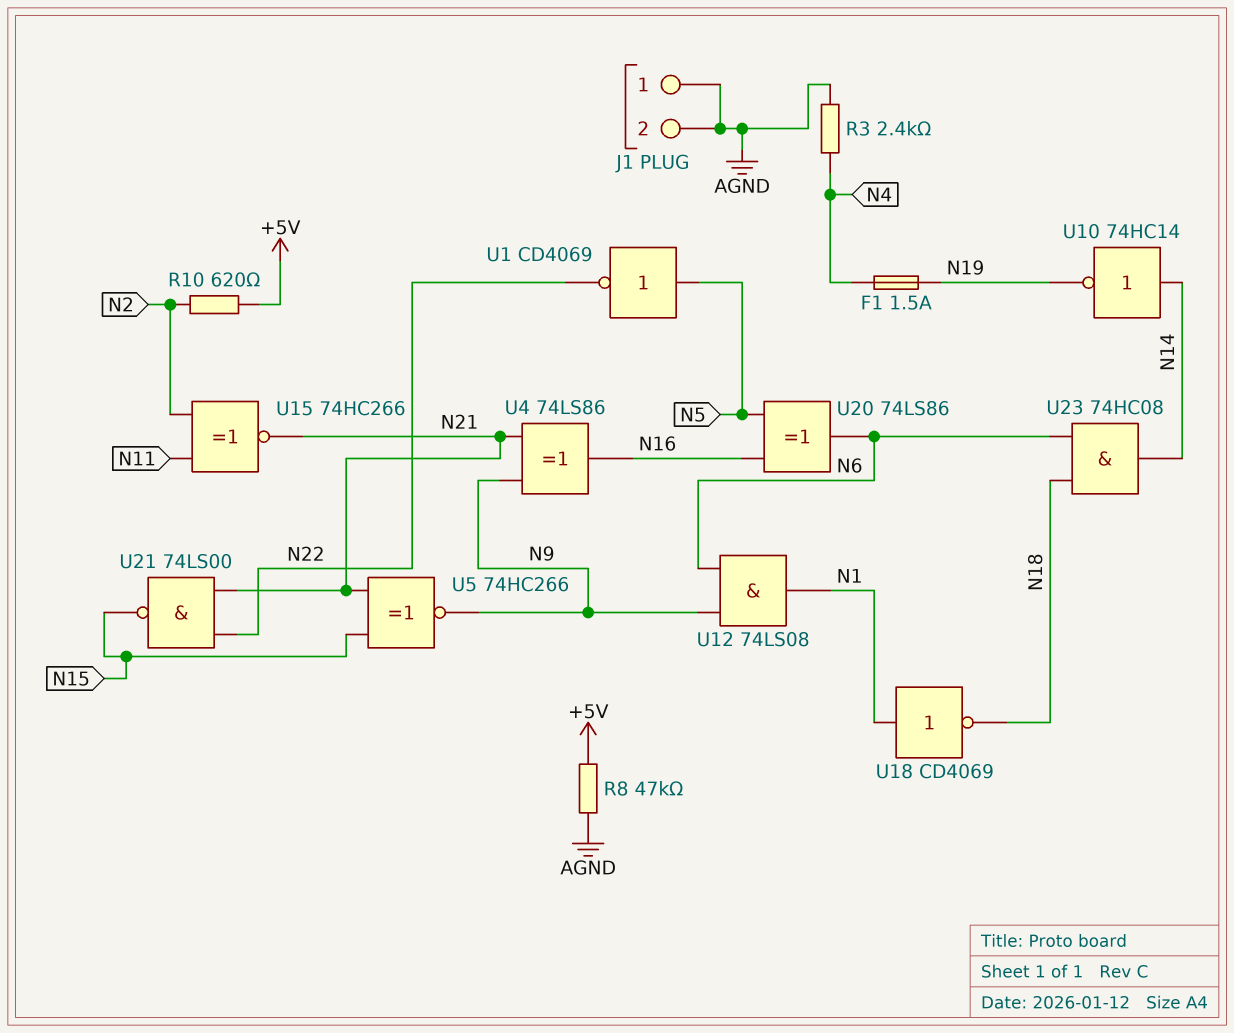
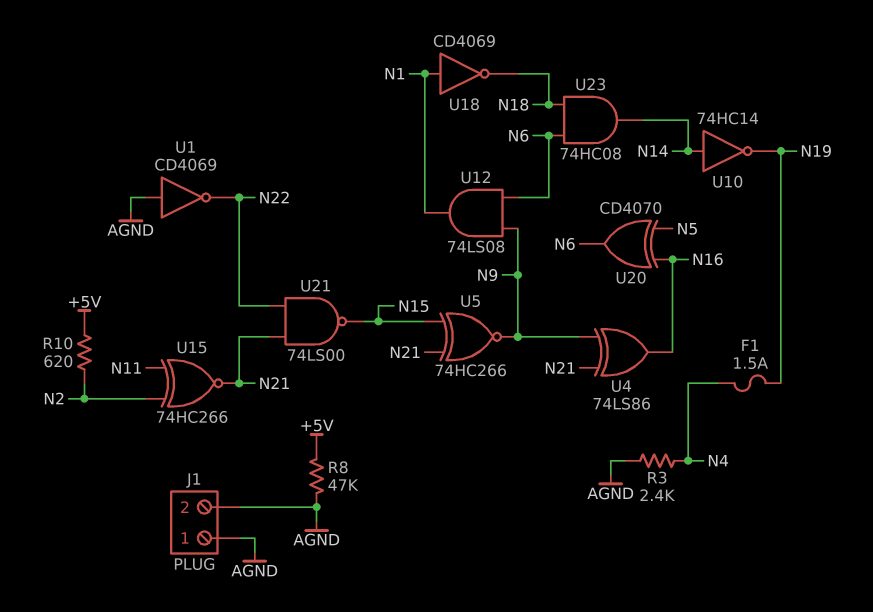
U1: NOT CD4069 (in N5, out N22) -> NOT CD4069 (in AGND, out N22)
U20: XOR 74LS86 (in N5, in N16, out N6) -> XOR CD4070 (in N5, in N16, out N6)

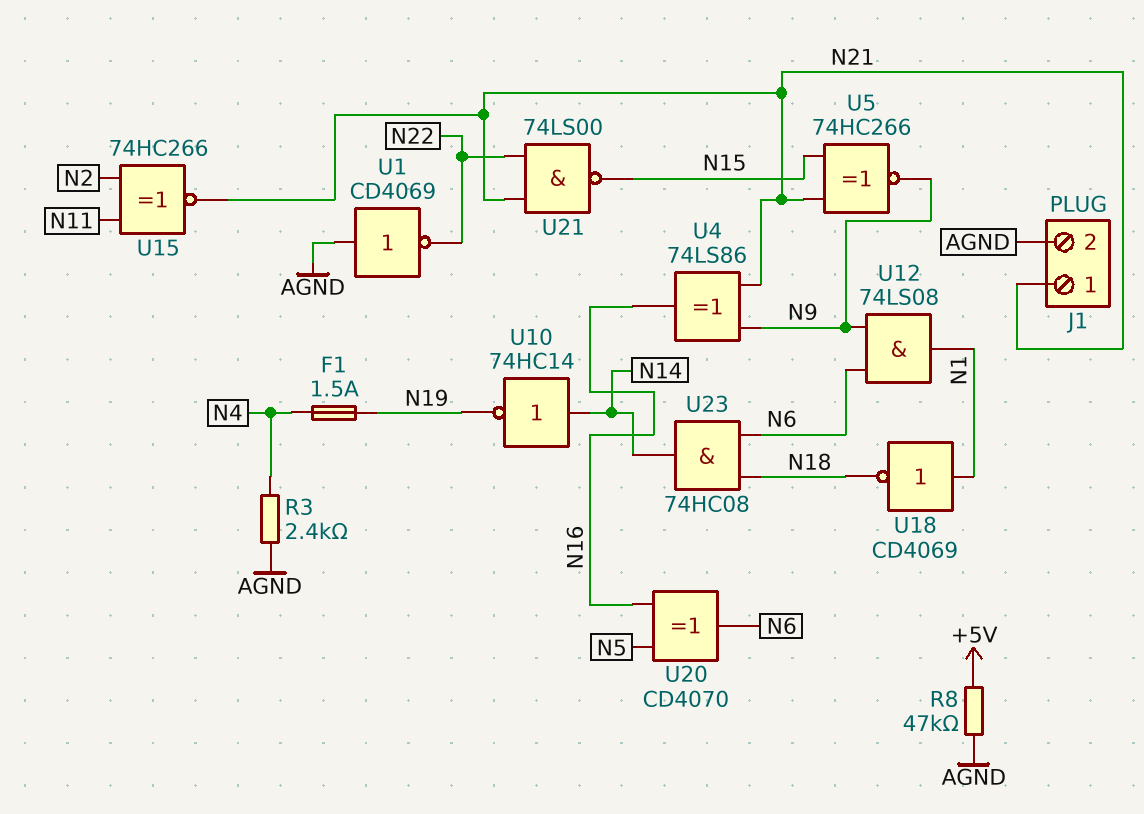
J1 pin 1: AGND -> N21
R10: 620 (+5V, N2) -> none

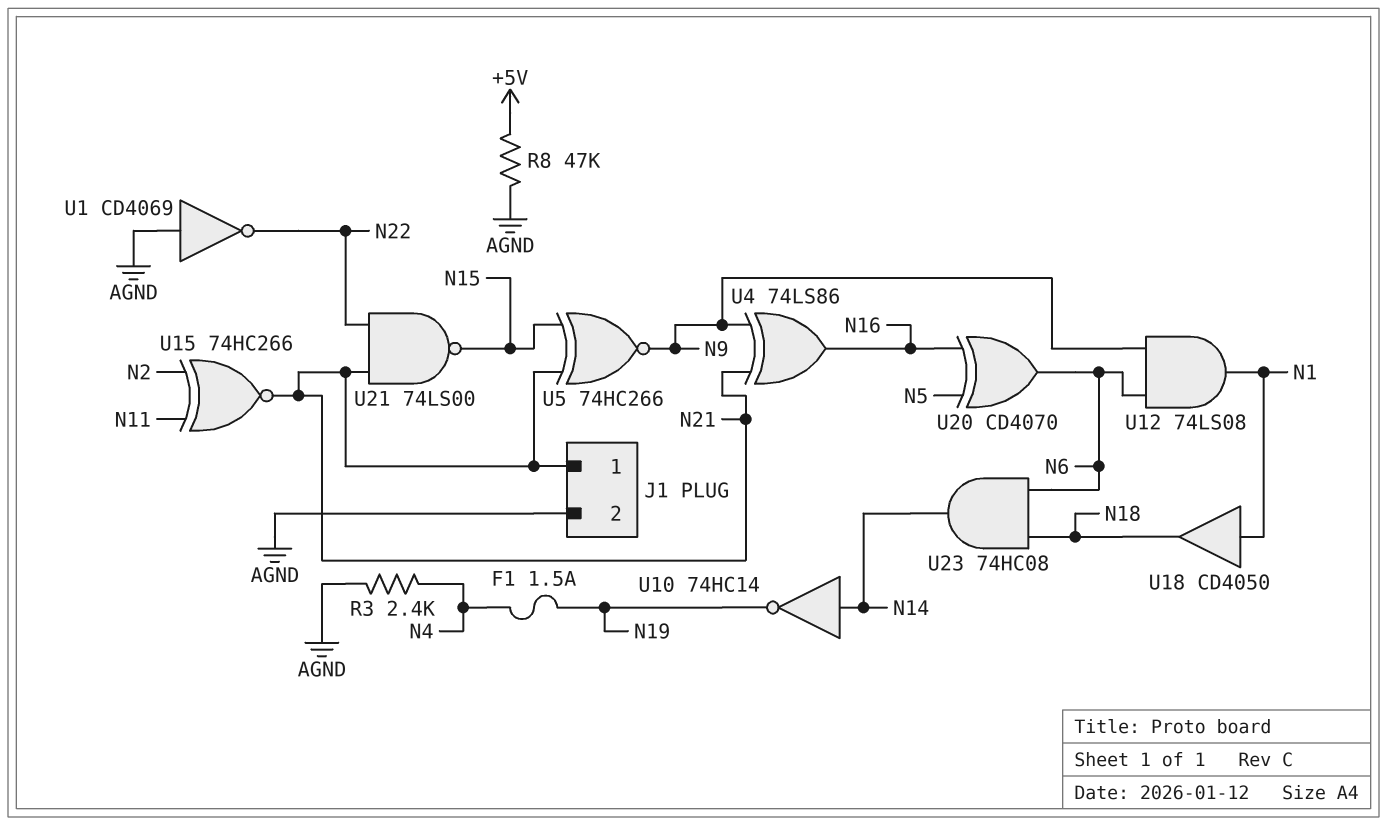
U18: NOT CD4069 (in N1, out N18) -> buffer CD4050 (in N1, out N18)

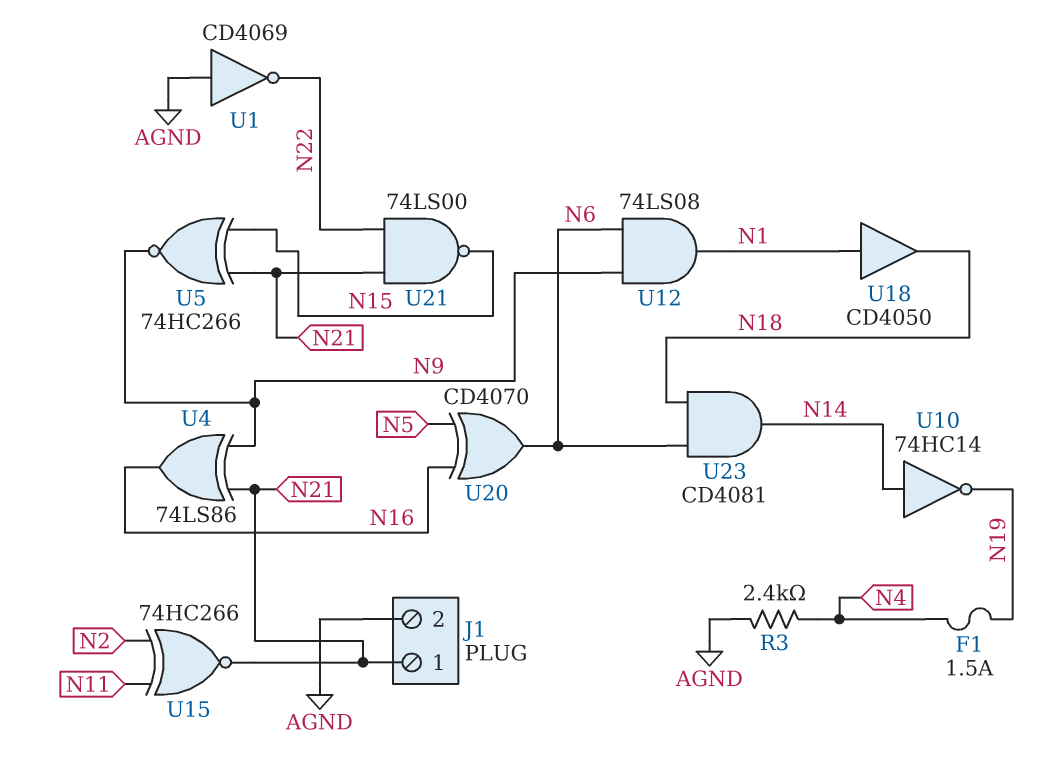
R8: 47k (+5V, AGND) -> none
U23: AND 74HC08 (in N6, in N18, out N14) -> AND CD4081 (in N6, in N18, out N14)

